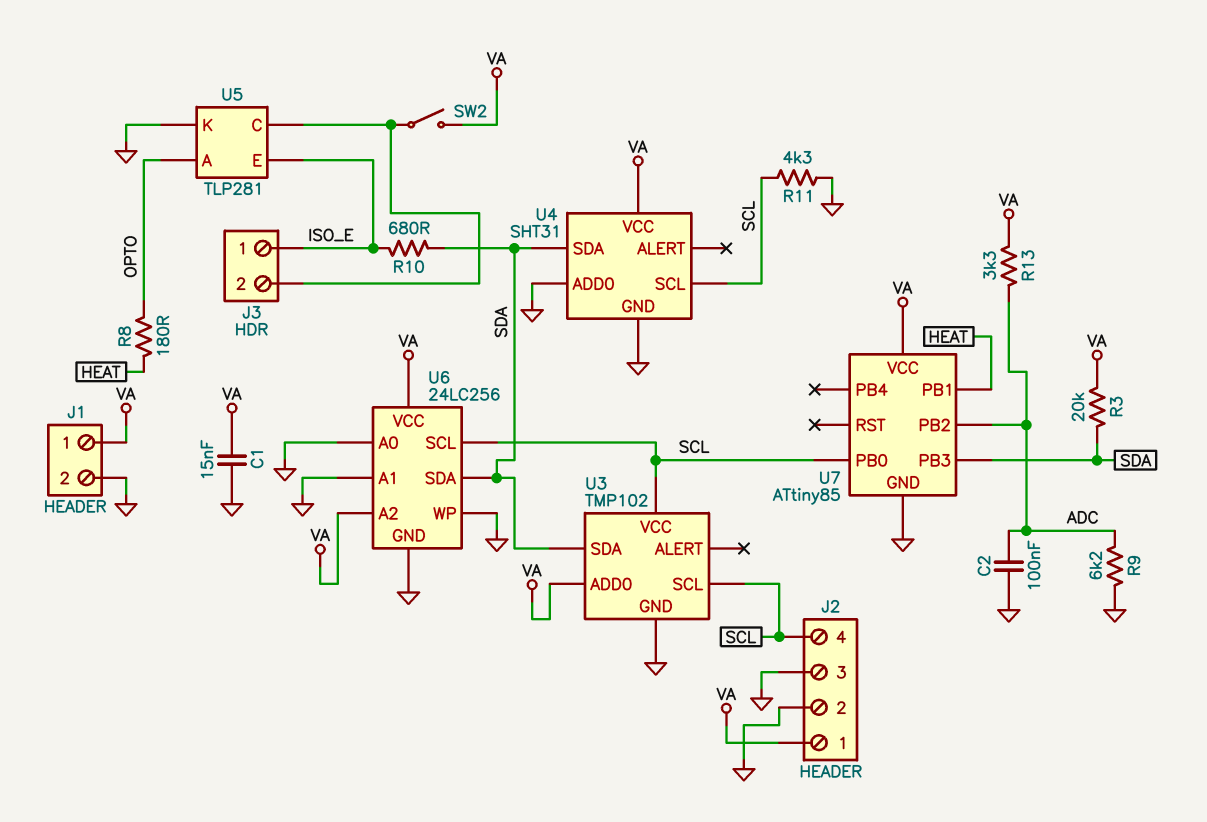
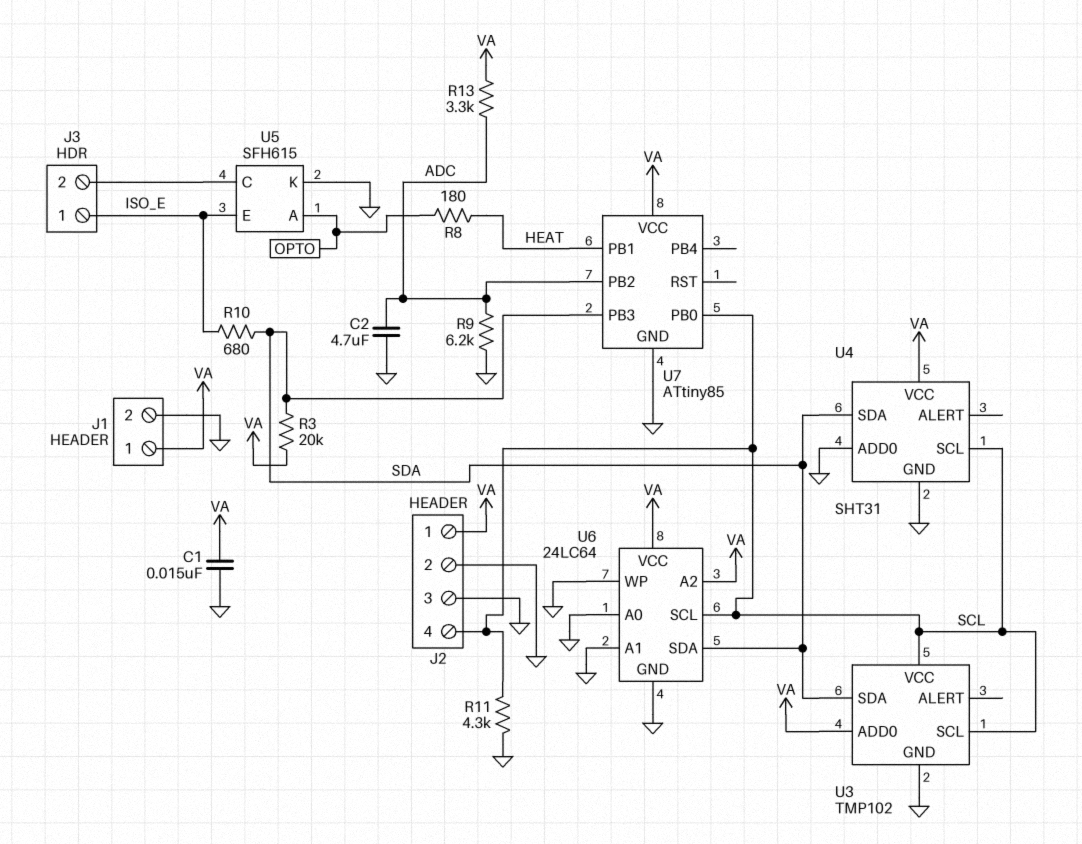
C2: 100nF (ADC, GND) -> 4.7uF (ADC, GND)
SW2: switch (J3/2, VA) -> none
U5: TLP281 -> SFH615
U6: 24LC256 -> 24LC64

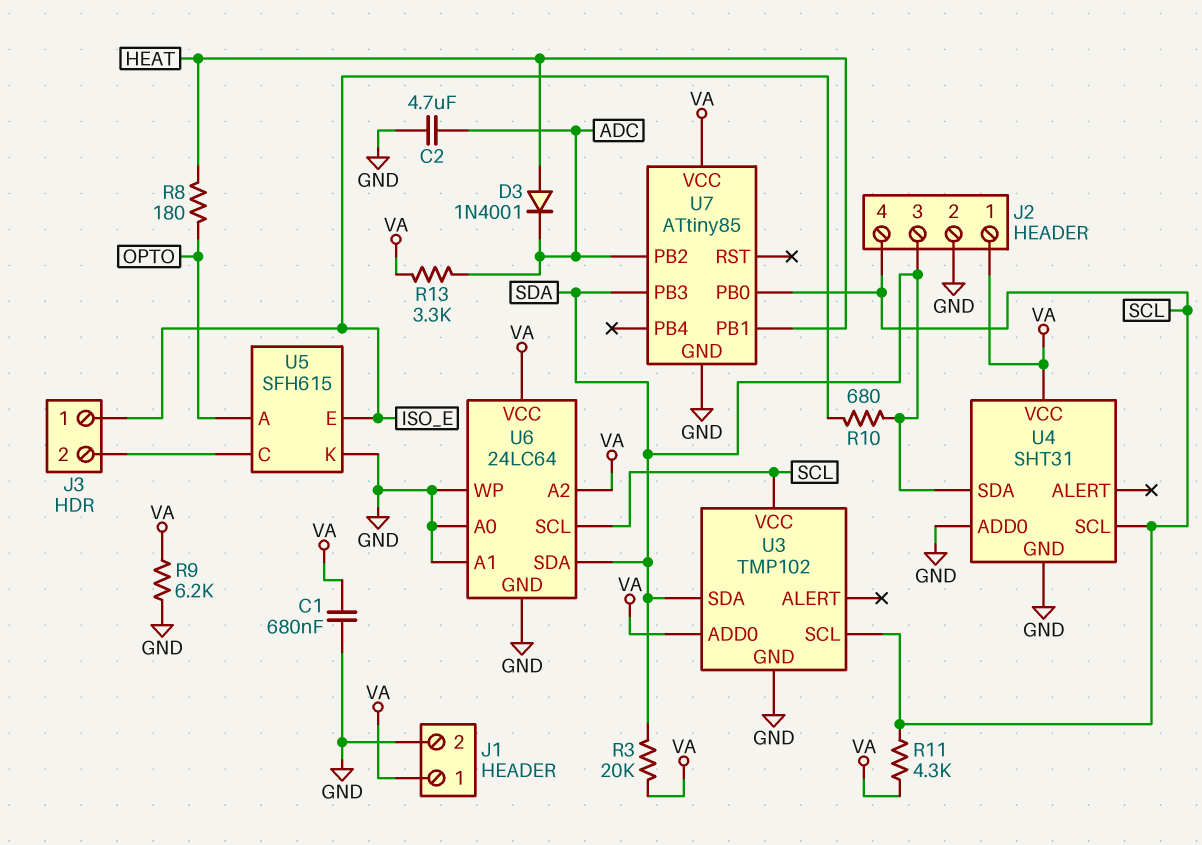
C1: 15nF (GND, VA) -> 680nF (GND, VA)
D3: none -> diode 1N4001 (A HEAT, K ADC)
J2 pin 3: GND -> SDA
R9: 6.2k (ADC, GND) -> 6.2k (GND, VA)
R11: 4.3k (GND, SCL) -> 4.3k (SCL, VA)

